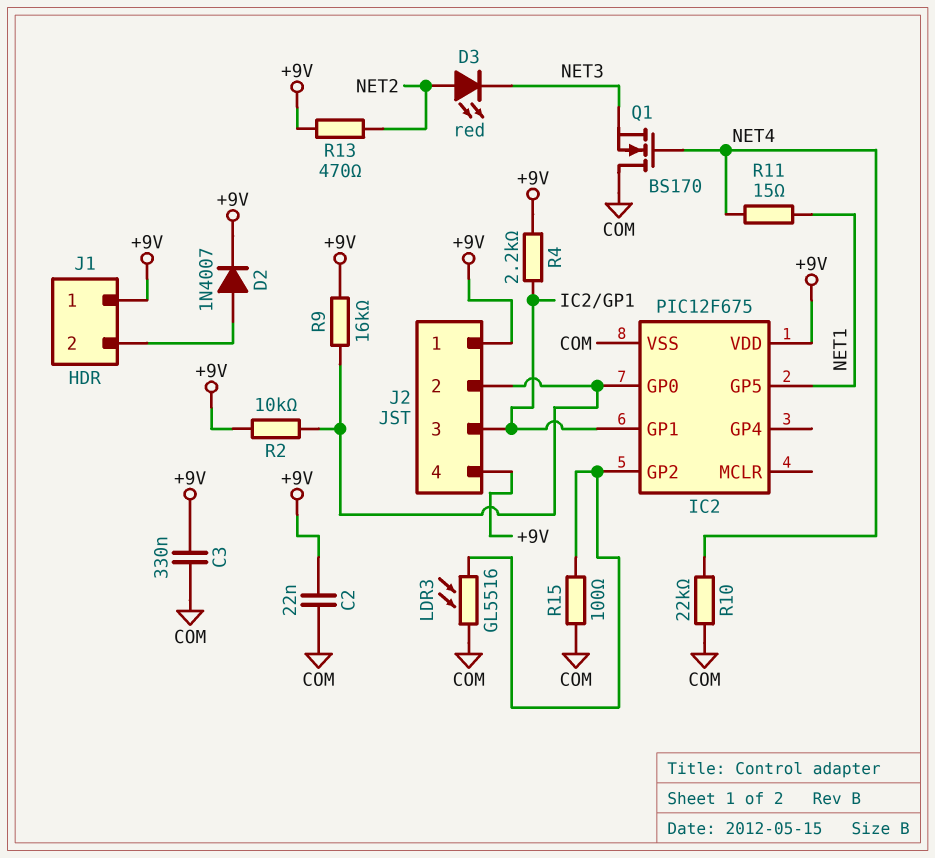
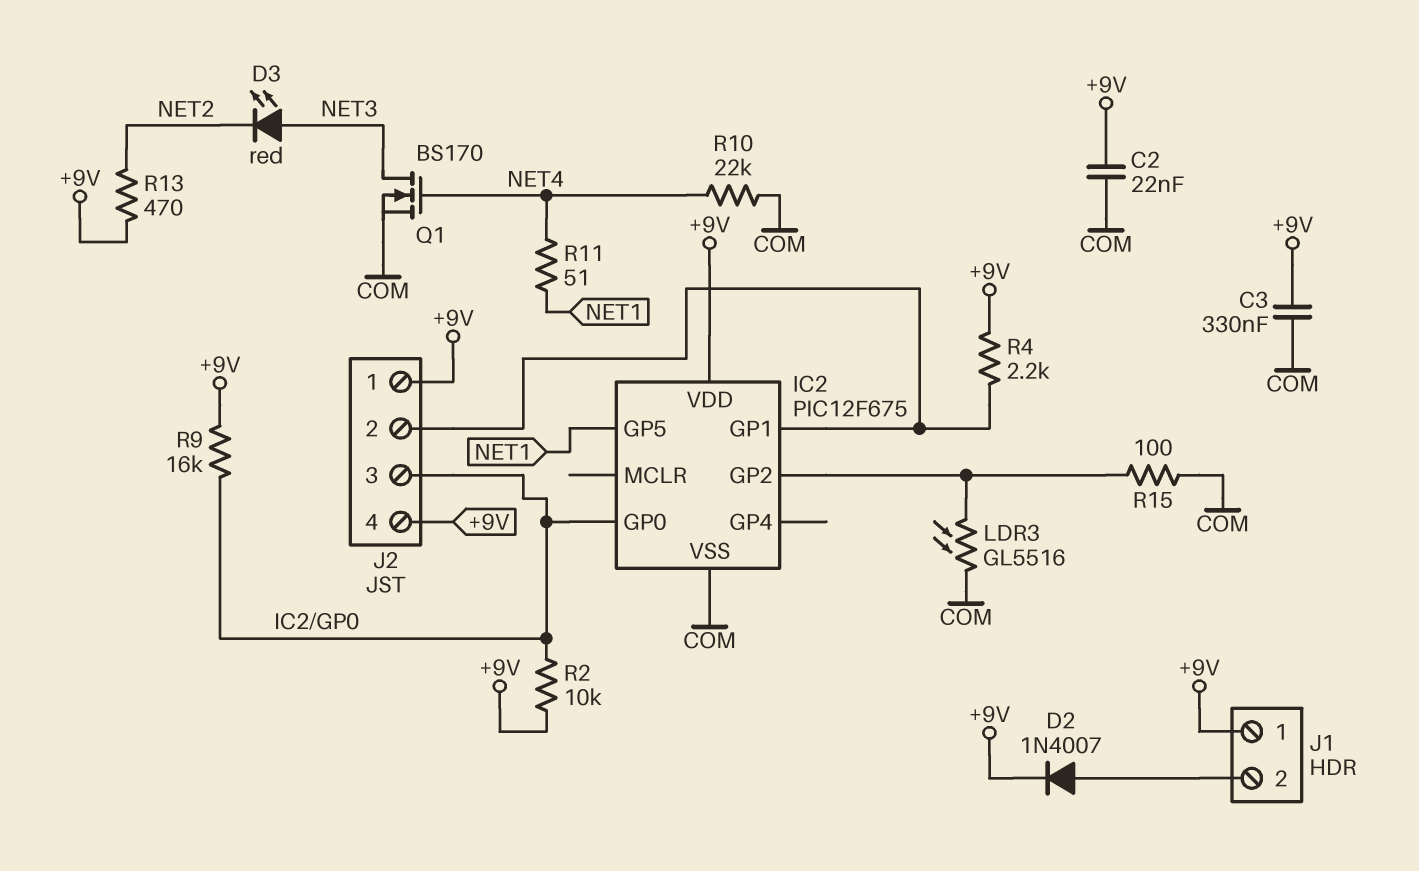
D3: LED red (A NET2, K NET3) -> LED red (A NET3, K NET2)
J2 pin 2: IC2/GP0 -> IC2/GP1
J2 pin 3: IC2/GP1 -> IC2/GP0
Q1: NMOS BS170 (G NET4, D COM, S NET3) -> NMOS BS170 (G NET4, D NET3, S COM)
R11: 15 (NET1, NET4) -> 51 (NET1, NET4)

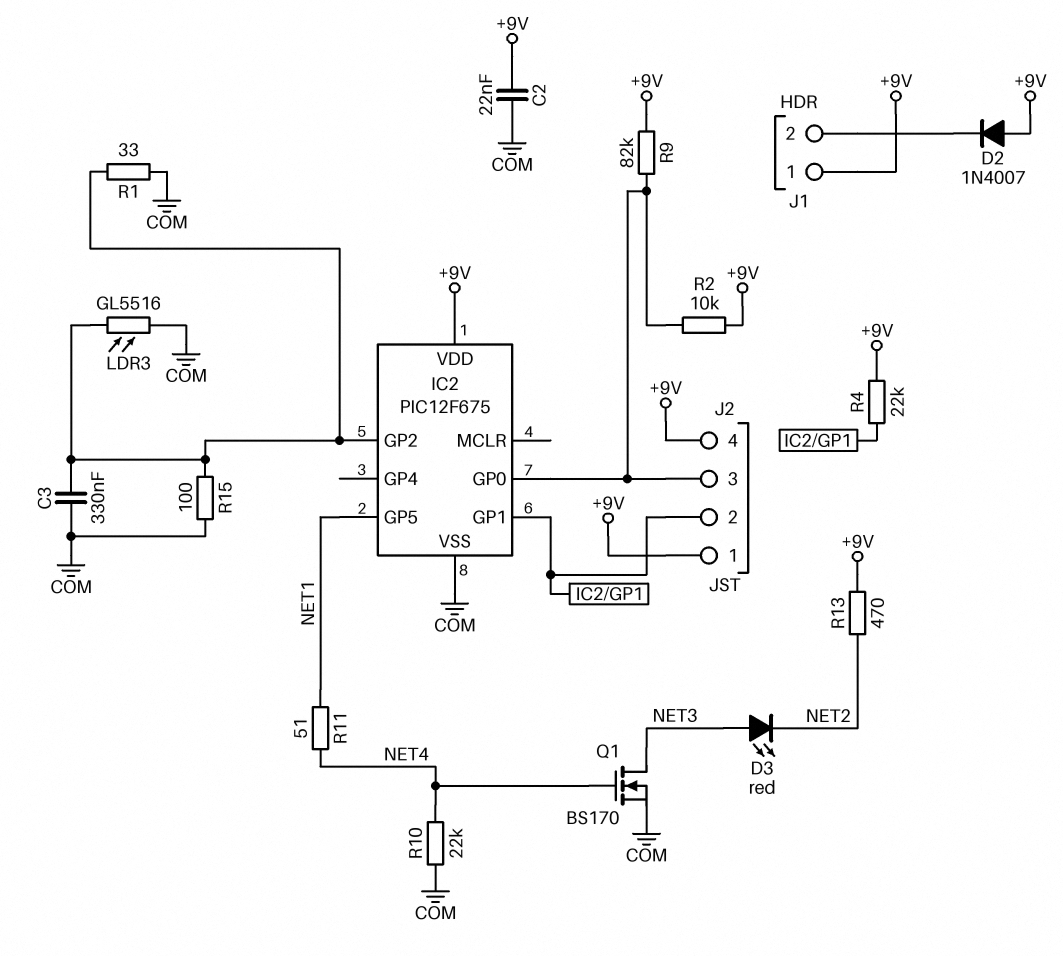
C3: 330nF (+9V, COM) -> 330nF (COM, IC2/GP2)
D2: diode 1N4007 (A J1/2, K +9V) -> diode 1N4007 (A +9V, K J1/2)
R1: none -> 33 (COM, IC2/GP2)
R4: 2.2k (+9V, IC2/GP1) -> 22k (+9V, IC2/GP1)
R9: 16k (+9V, IC2/GP0) -> 82k (+9V, IC2/GP0)

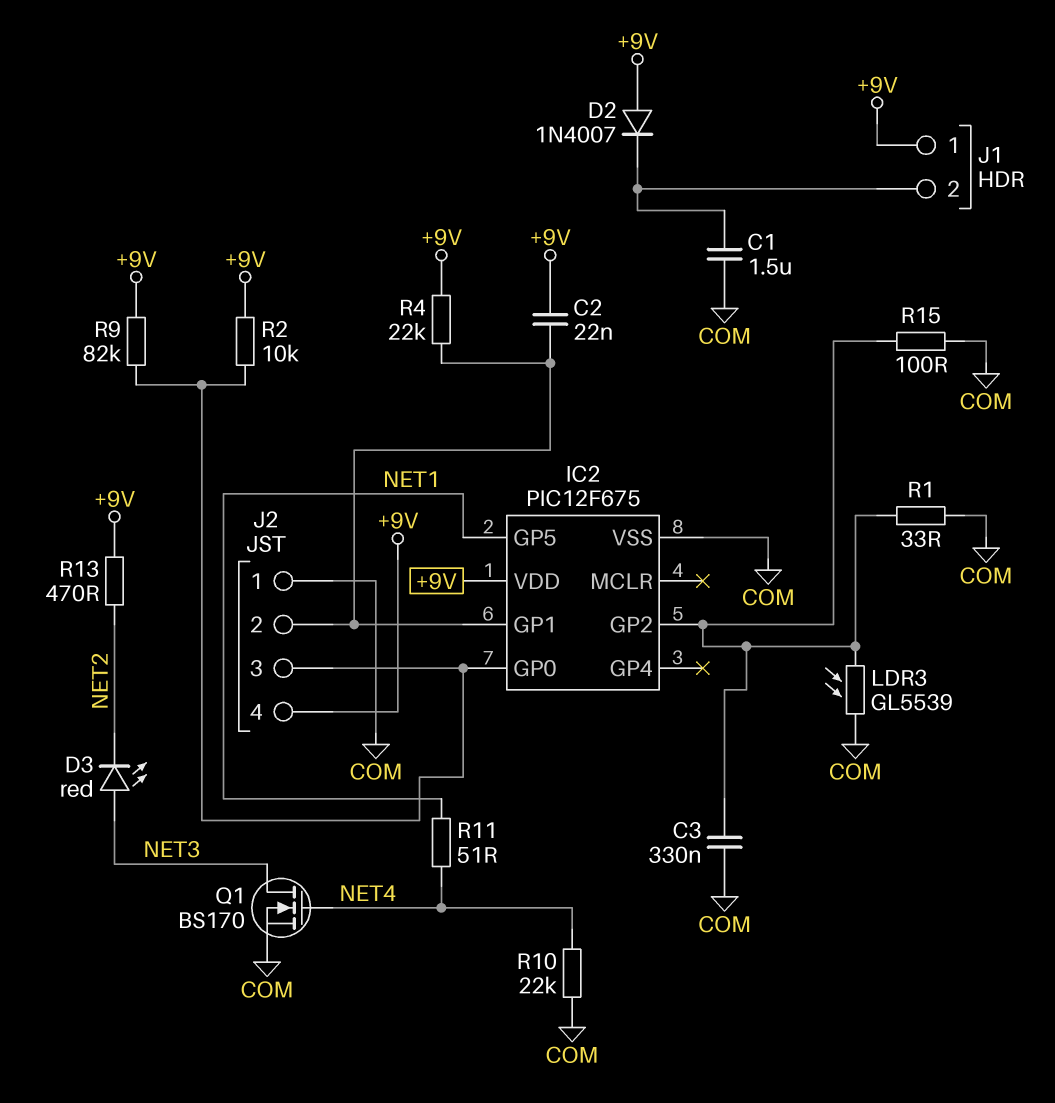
C1: none -> 1.5uF (COM, J1/2)
C2: 22nF (+9V, COM) -> 22nF (+9V, IC2/GP1)
J2 pin 1: +9V -> COM
LDR3: GL5516 (COM, IC2/GP2) -> GL5539 (COM, IC2/GP2)

